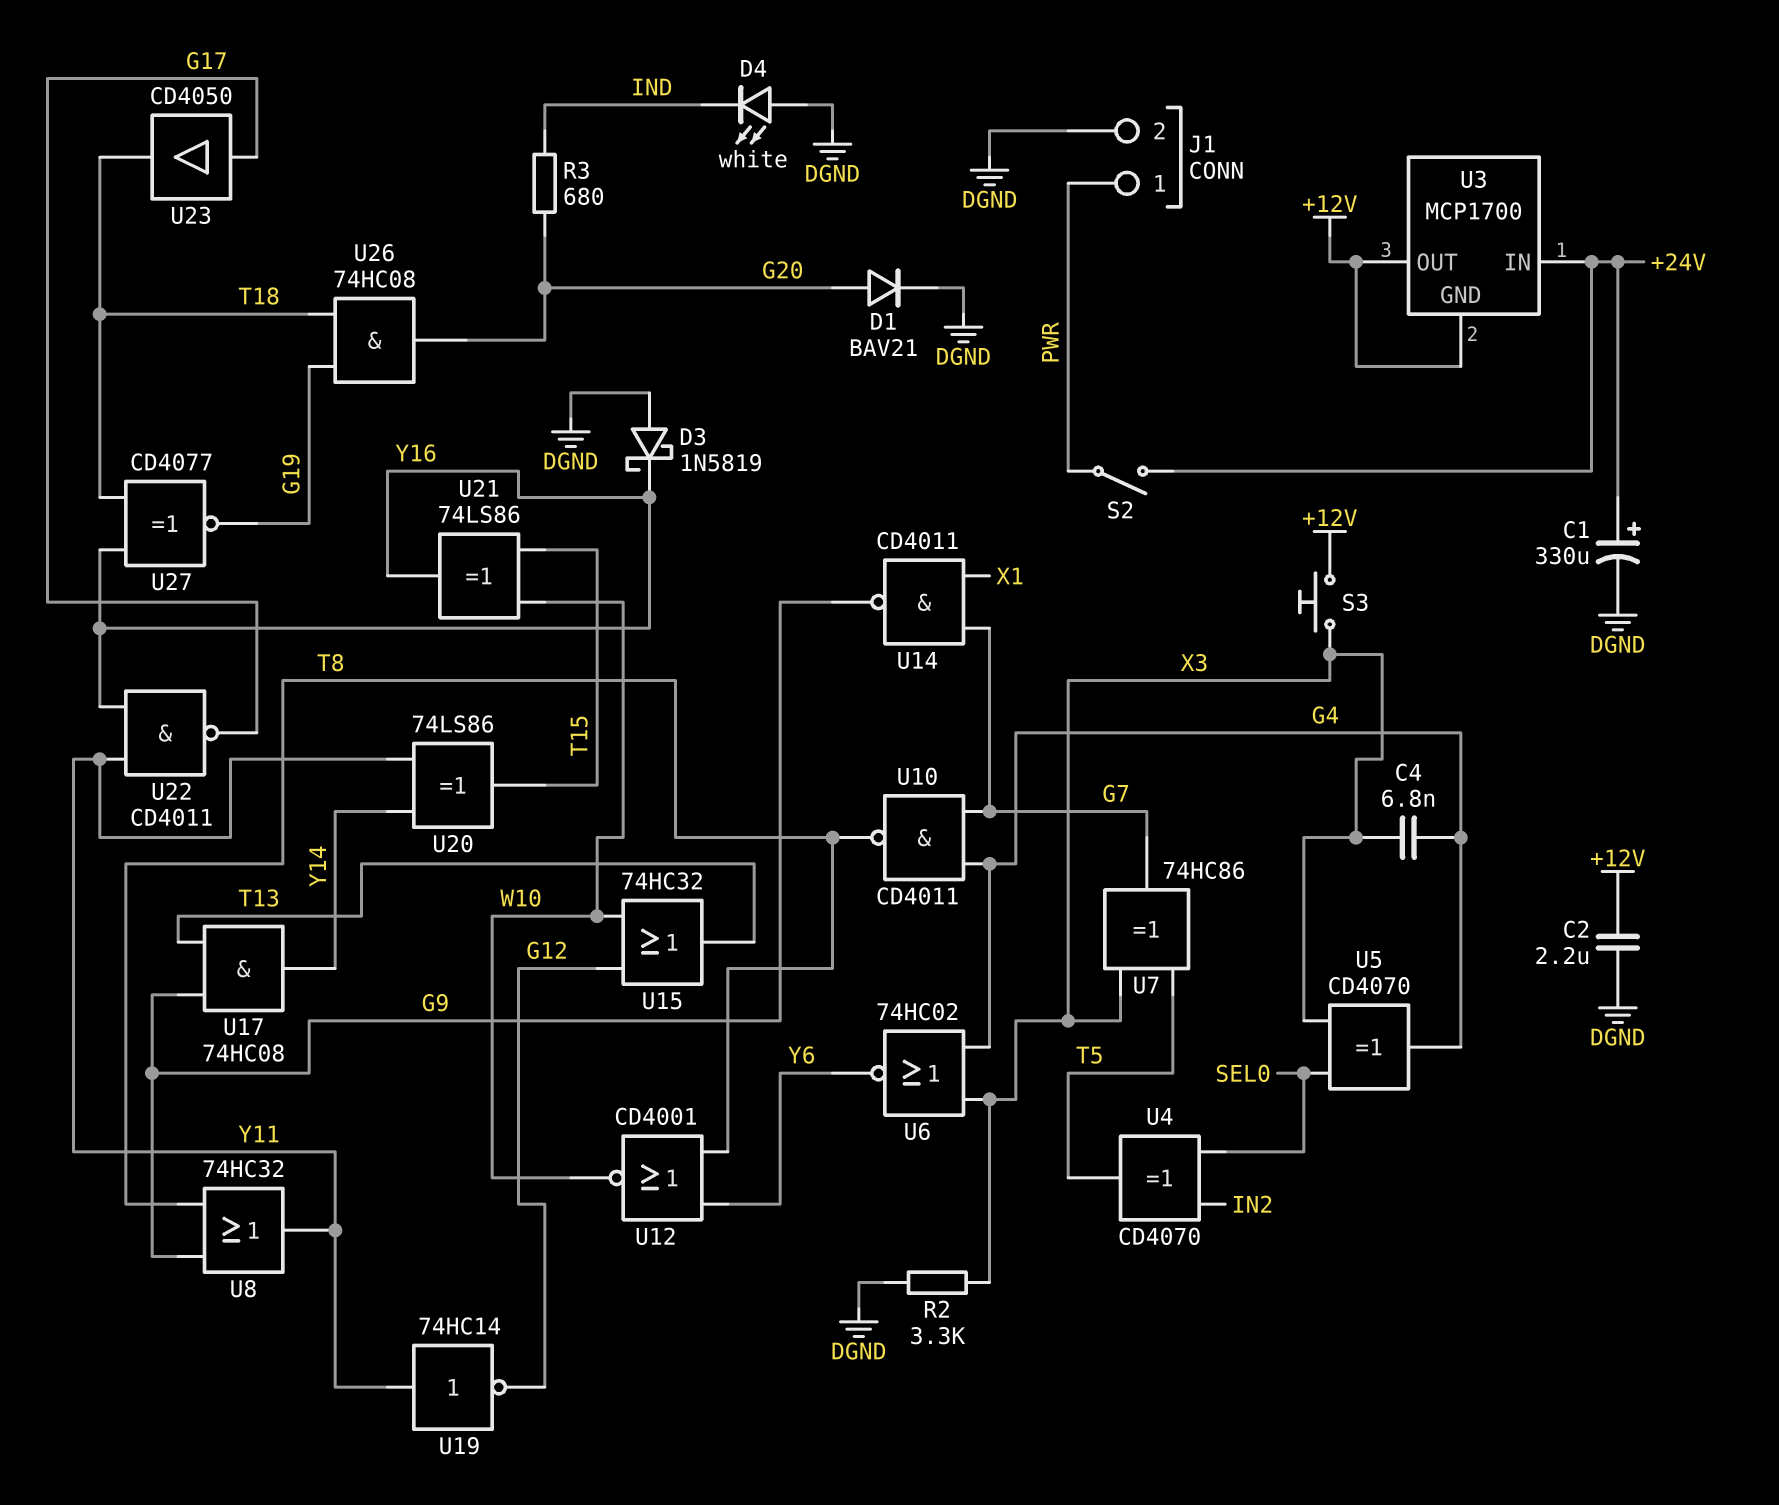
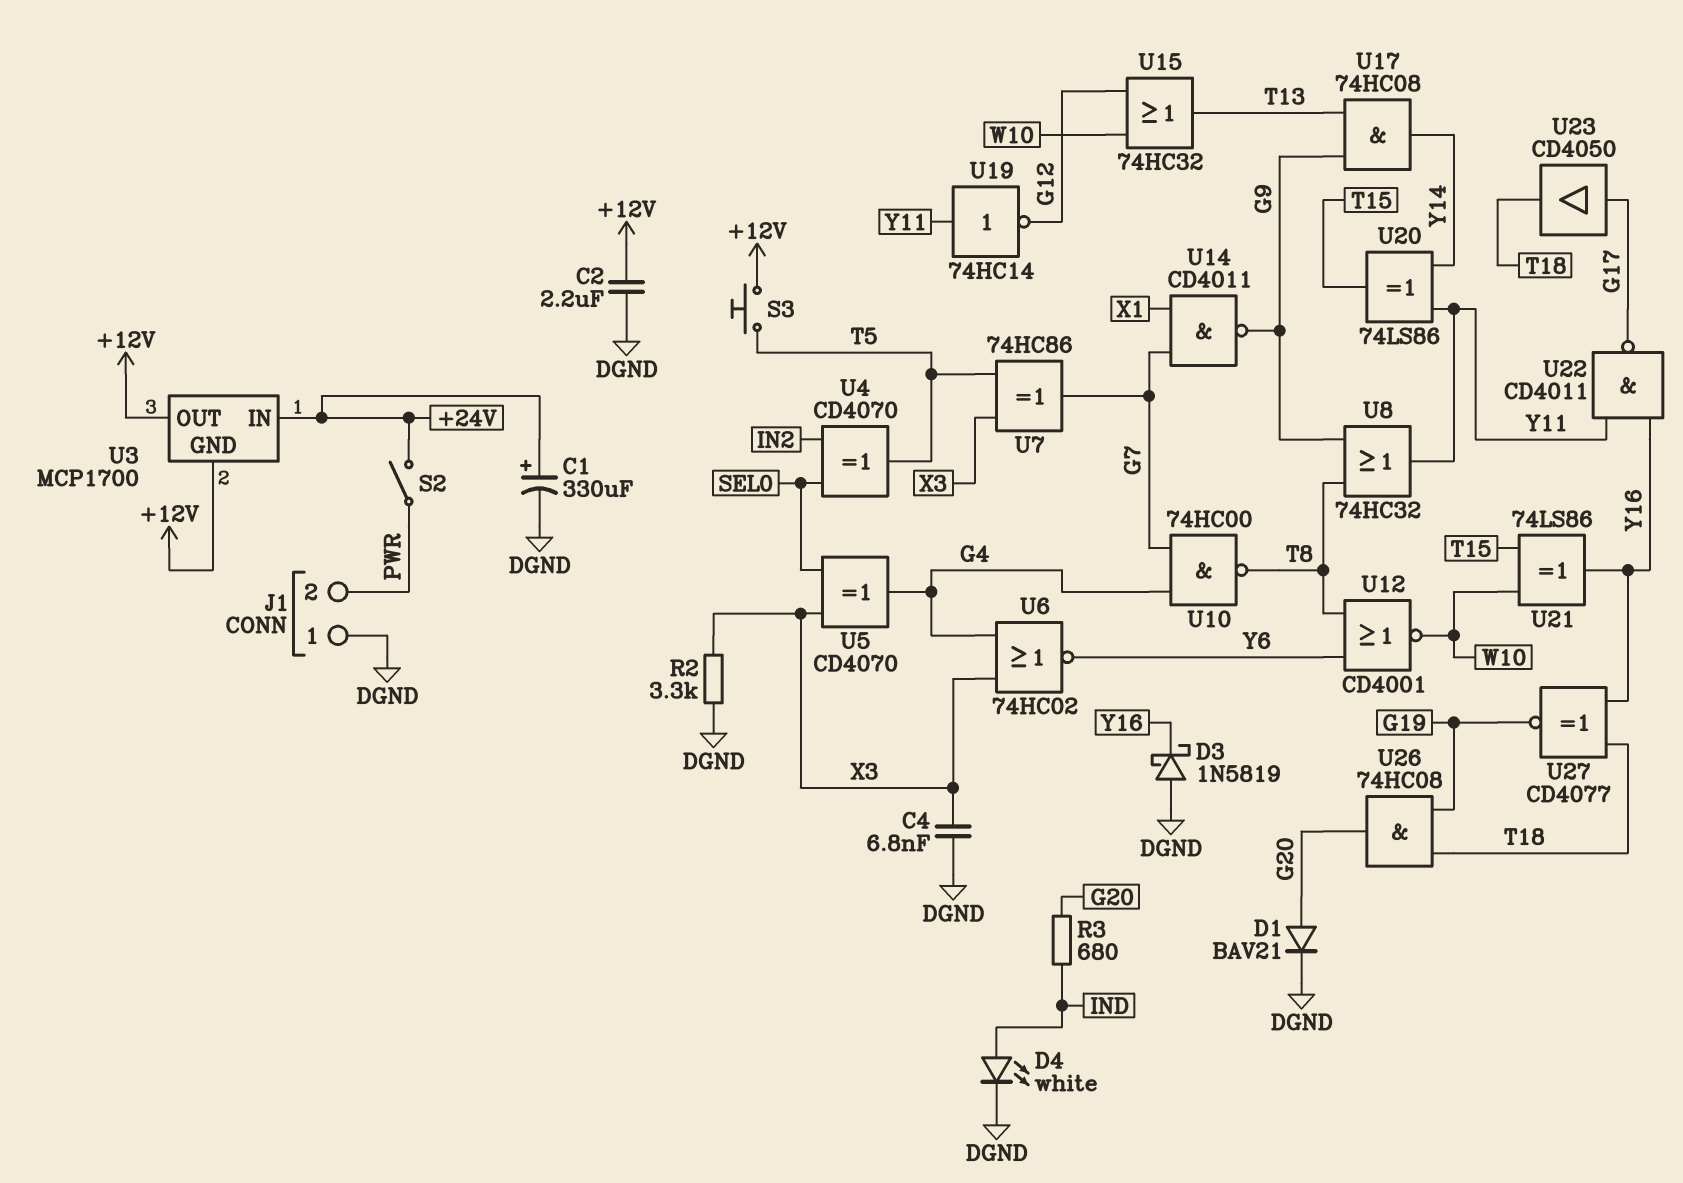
C4: 6.8nF (G4, X3) -> 6.8nF (DGND, X3)
D4: LED white (A DGND, K IND) -> LED white (A IND, K DGND)
J1 pin 1: PWR -> DGND
J1 pin 2: DGND -> PWR
S3: button (+12V, X3) -> button (+12V, T5)
U10: NAND CD4011 (in G4, in G7, out T8) -> NAND 74HC00 (in G4, in G7, out T8)

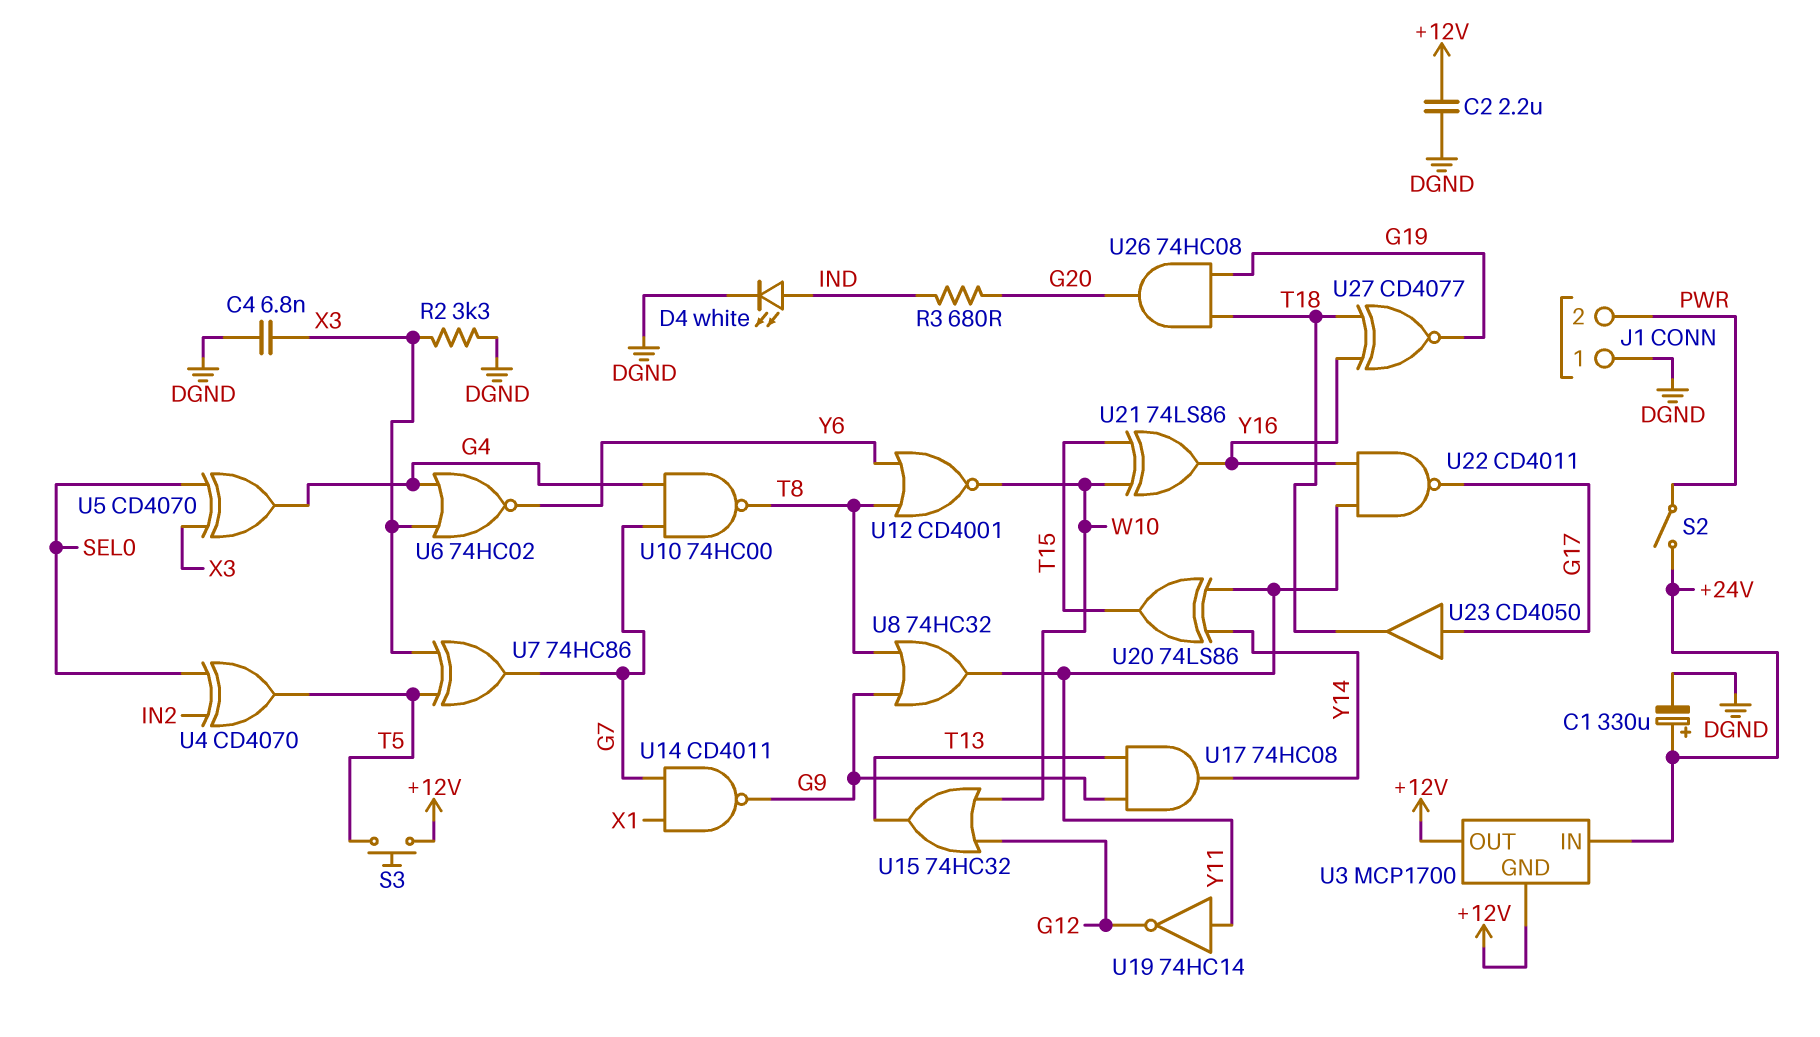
D1: diode BAV21 (A G20, K DGND) -> none
D3: schottky 1N5819 (A DGND, K Y16) -> none

